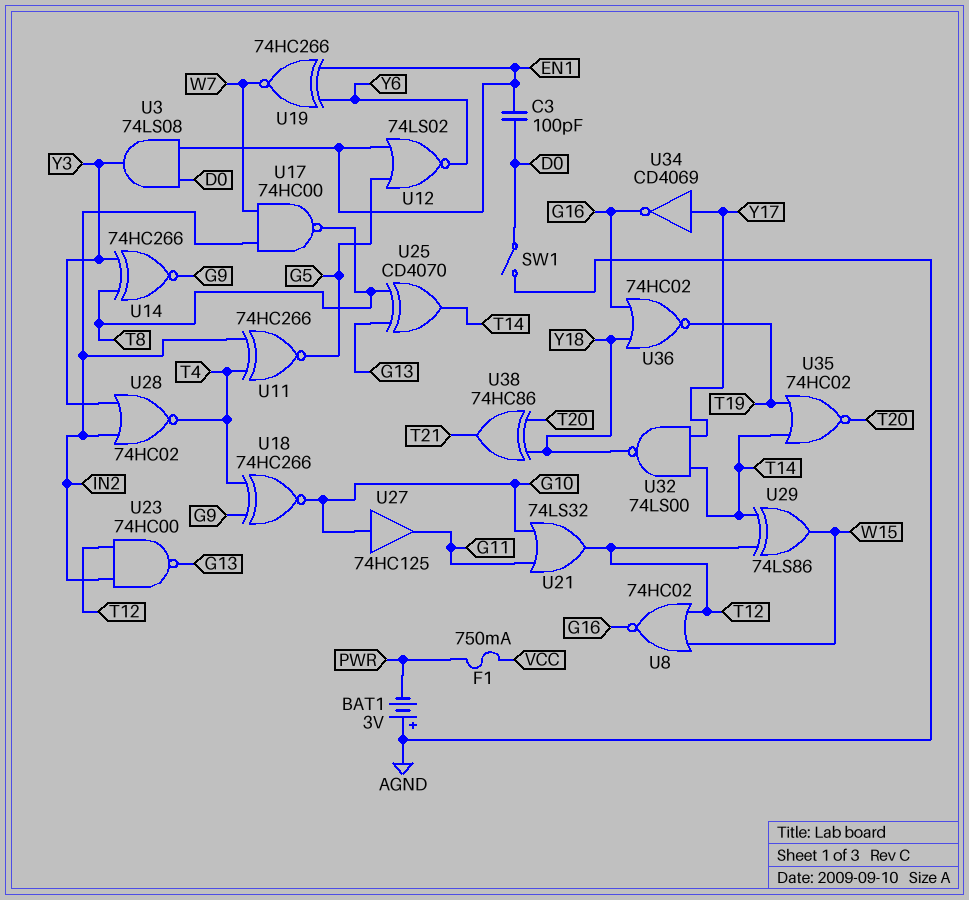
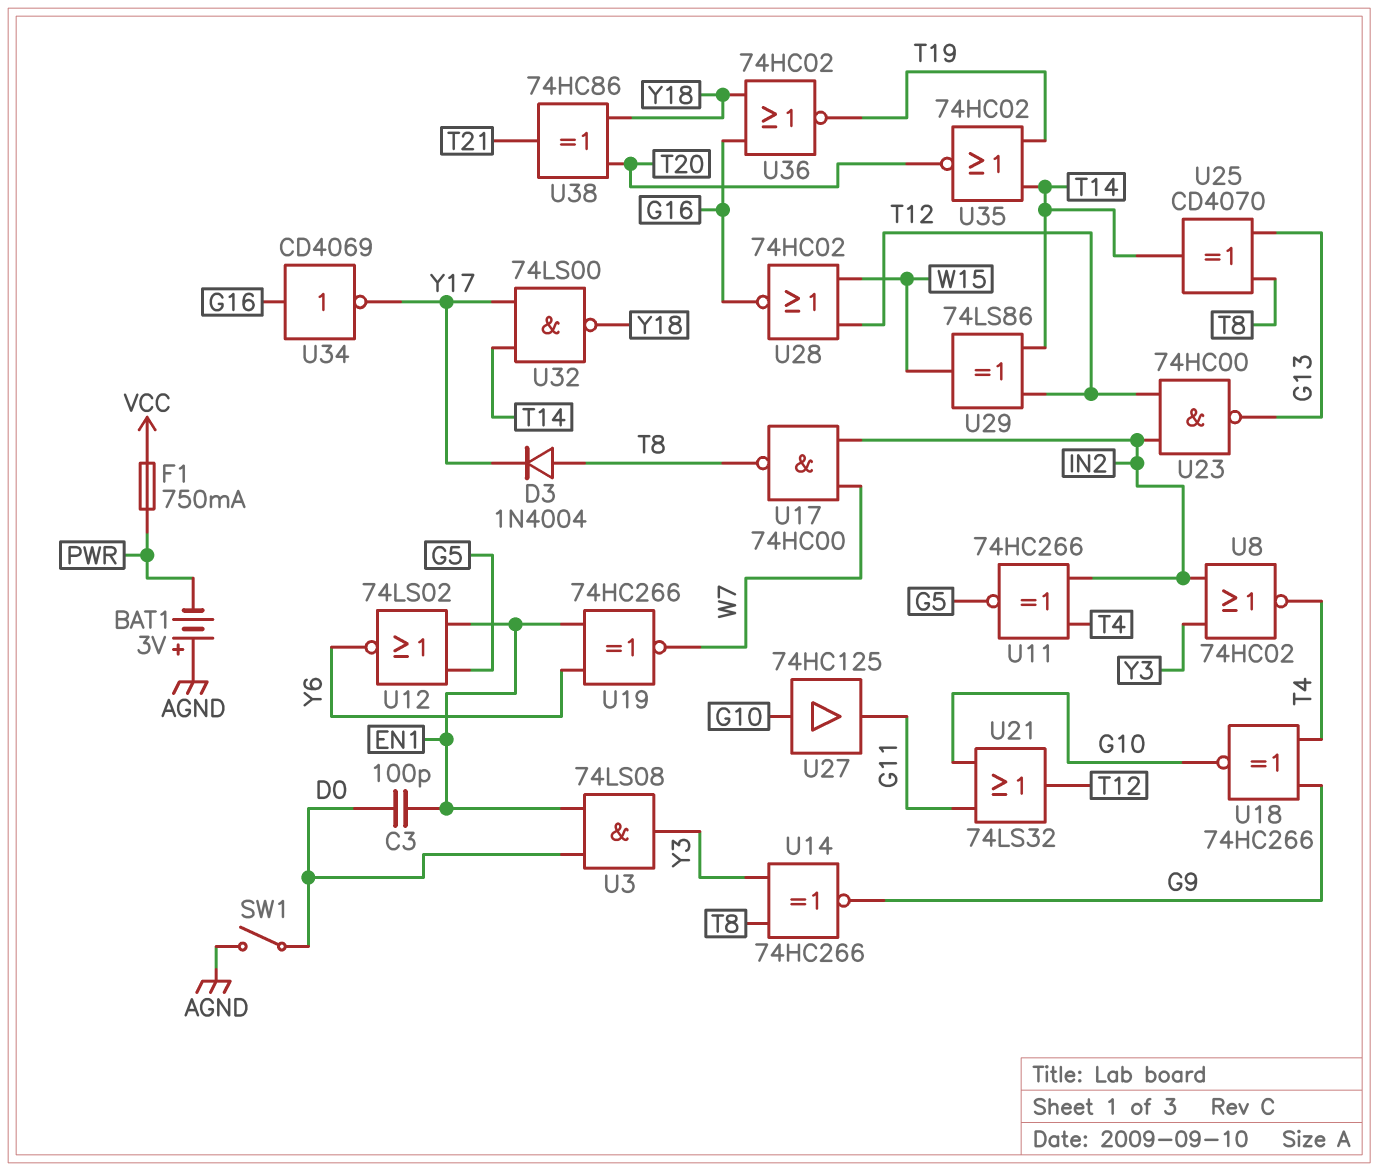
D3: none -> diode 1N4004 (A T8, K Y17)
U8: NOR 74HC02 (in T12, in W15, out G16) -> NOR 74HC02 (in IN2, in Y3, out T4)
U28: NOR 74HC02 (in IN2, in Y3, out T4) -> NOR 74HC02 (in T12, in W15, out G16)
U34: NOT CD4069 (in Y17, out G16) -> NOT CD4069 (in G16, out Y17)

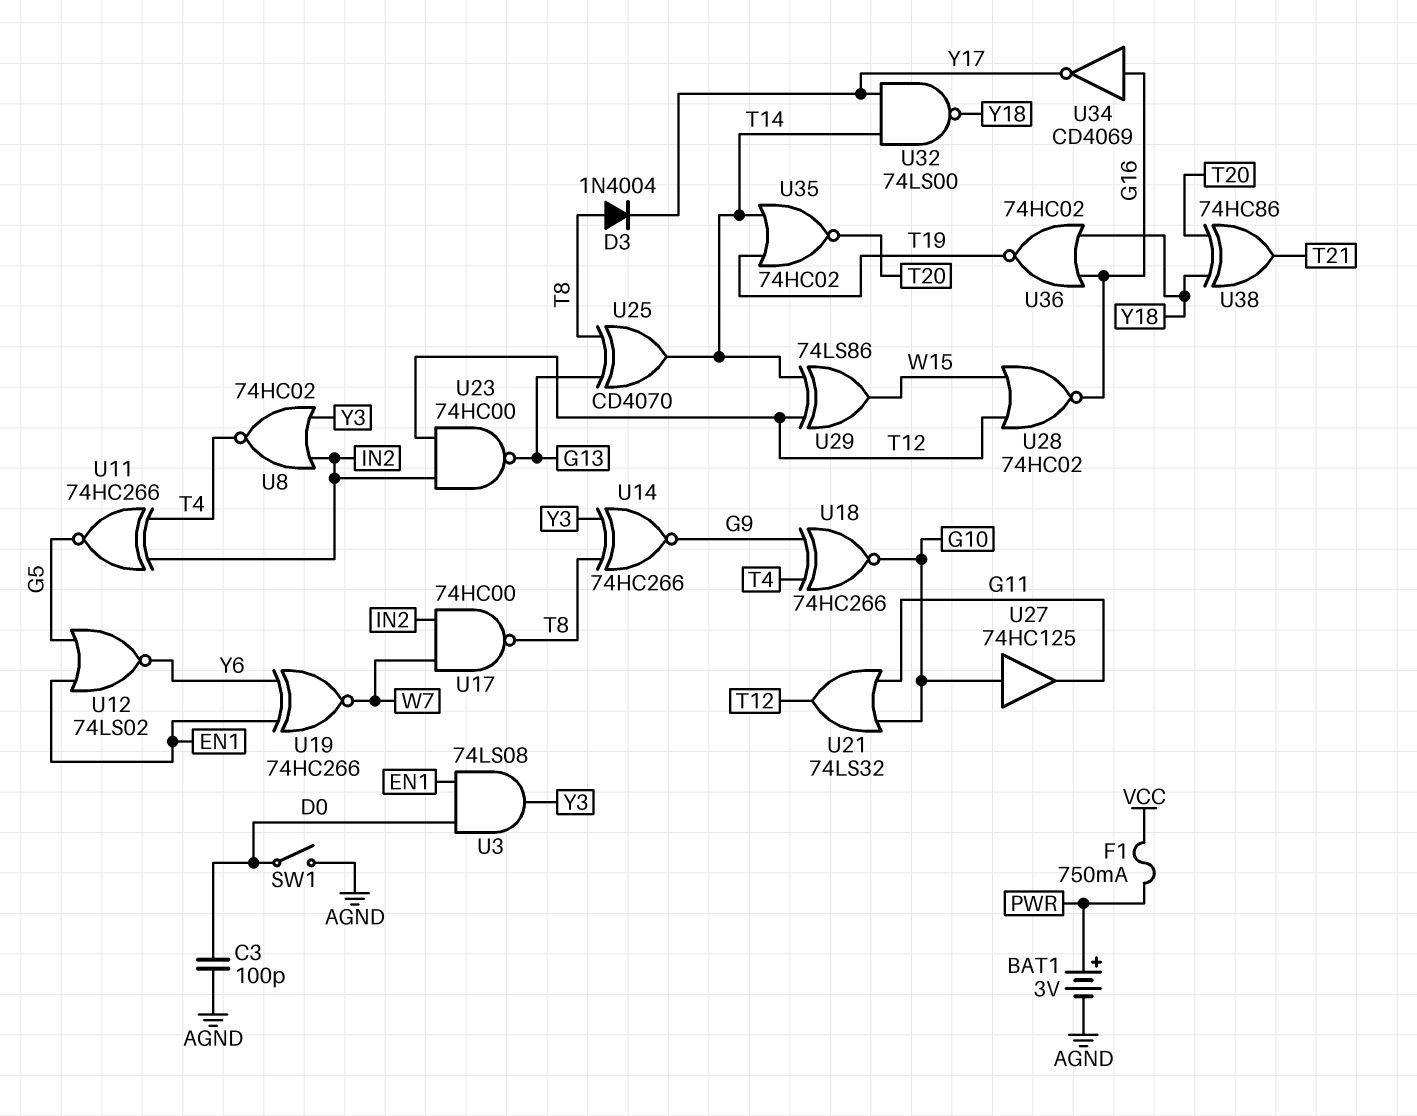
BAT1: 3V (plus AGND, minus PWR) -> 3V (plus PWR, minus AGND)
C3: 100pF (D0, EN1) -> 100pF (AGND, D0)

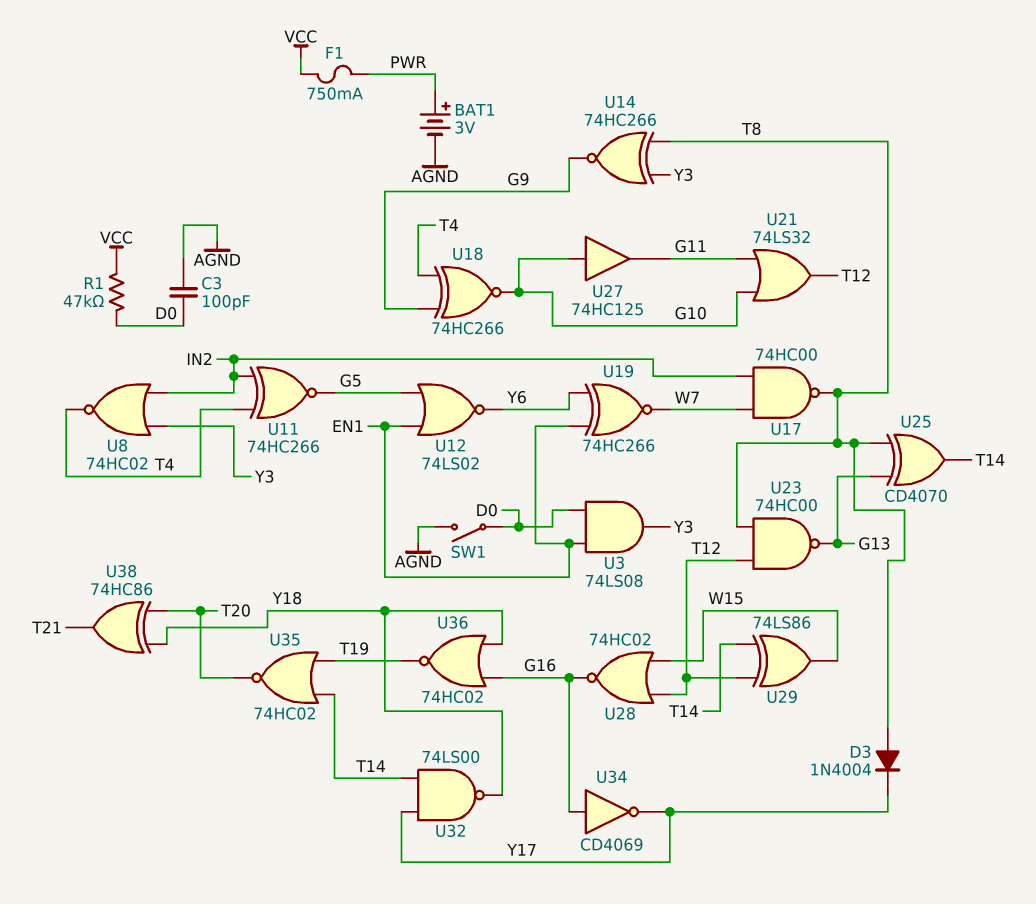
R1: none -> 47k (D0, VCC)
U23: NAND 74HC00 (in IN2, in T12, out G13) -> NAND 74HC00 (in T8, in T12, out G13)

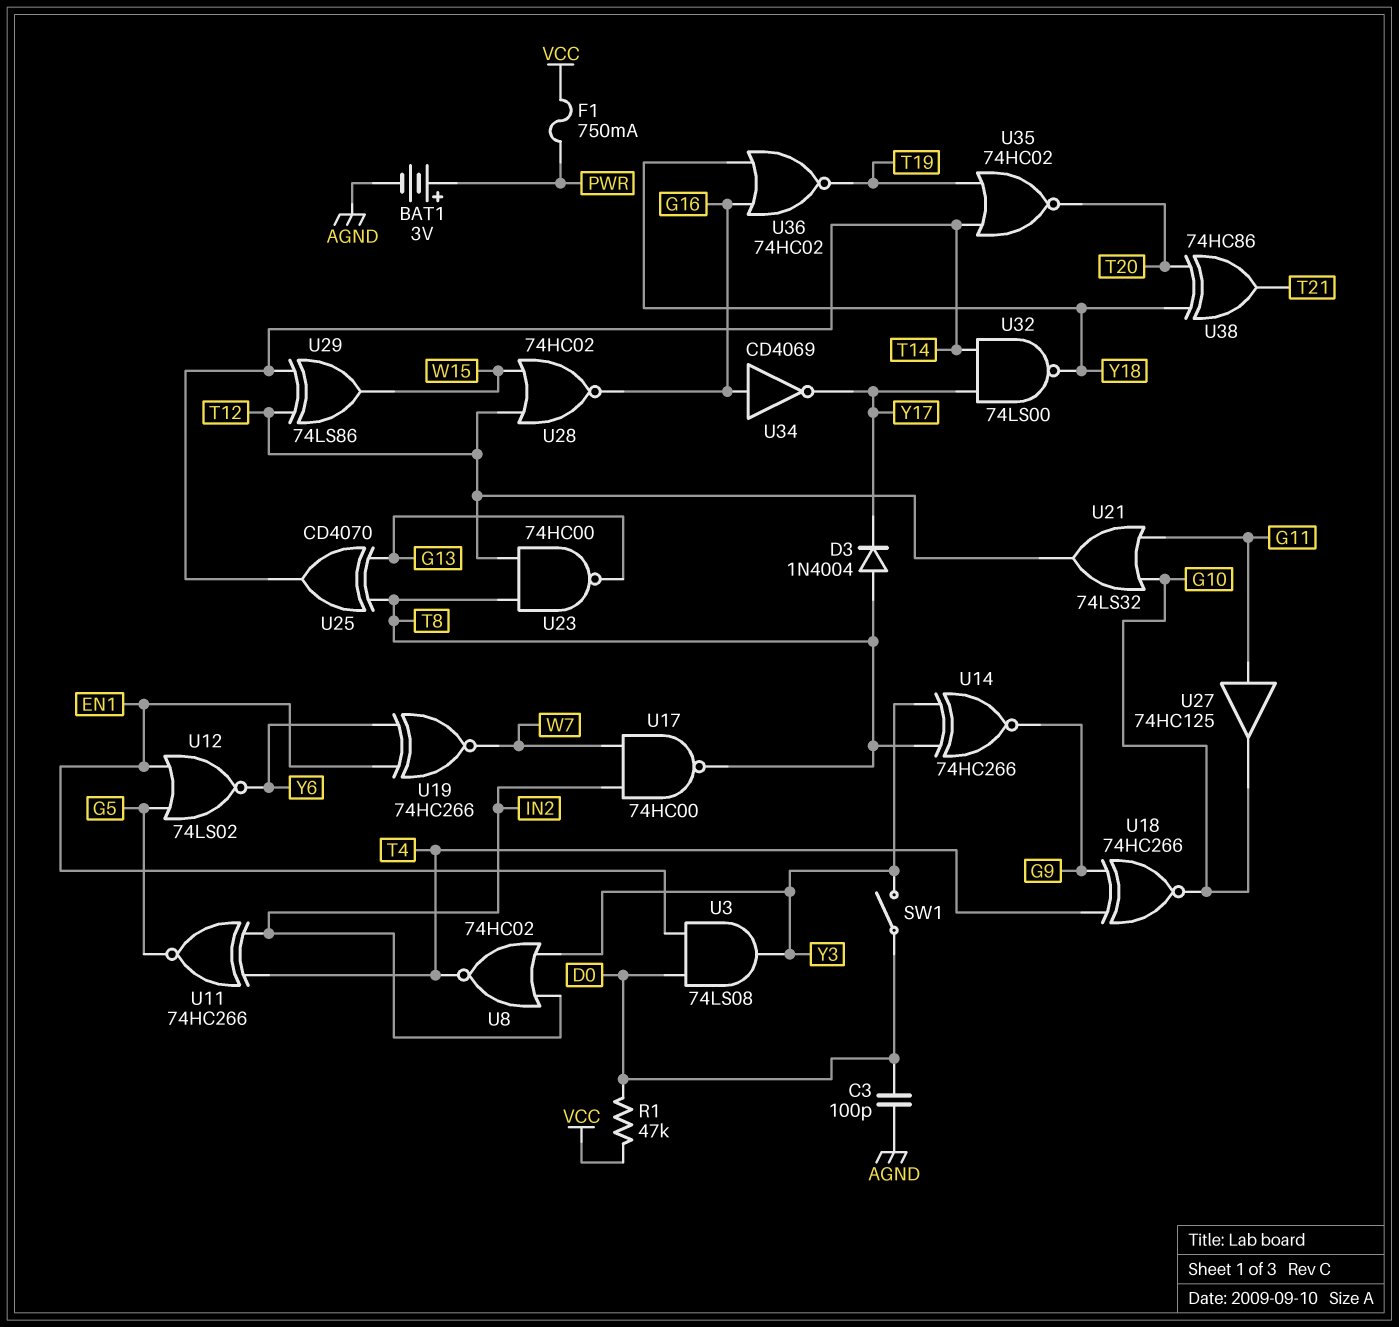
SW1: switch (AGND, D0) -> switch (D0, Y3)
U27: buffer 74HC125 (in G10, out G11) -> buffer 74HC125 (in G11, out G10)

